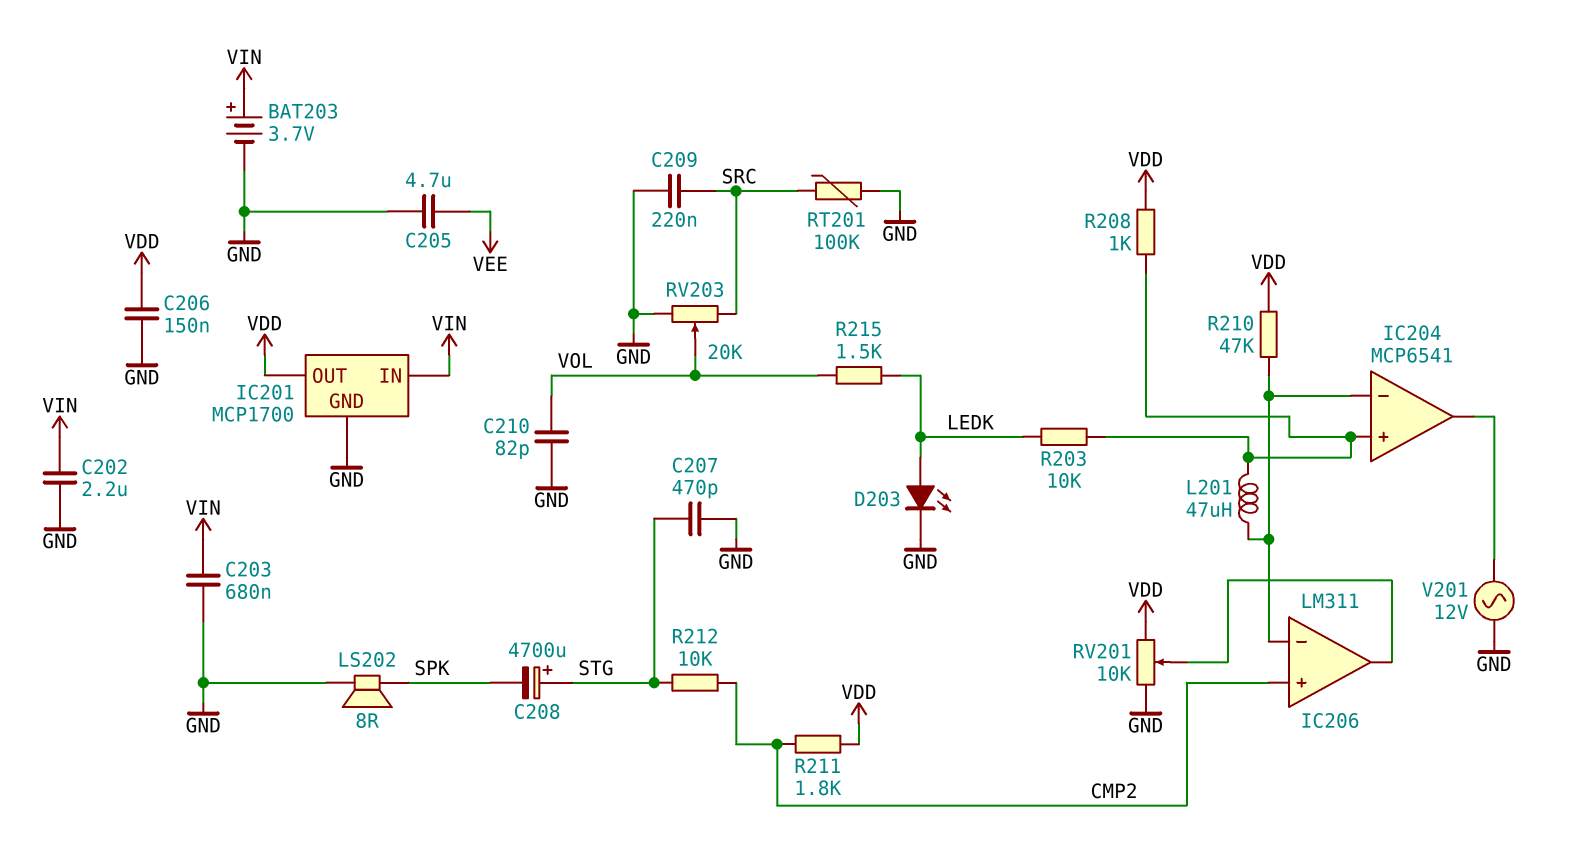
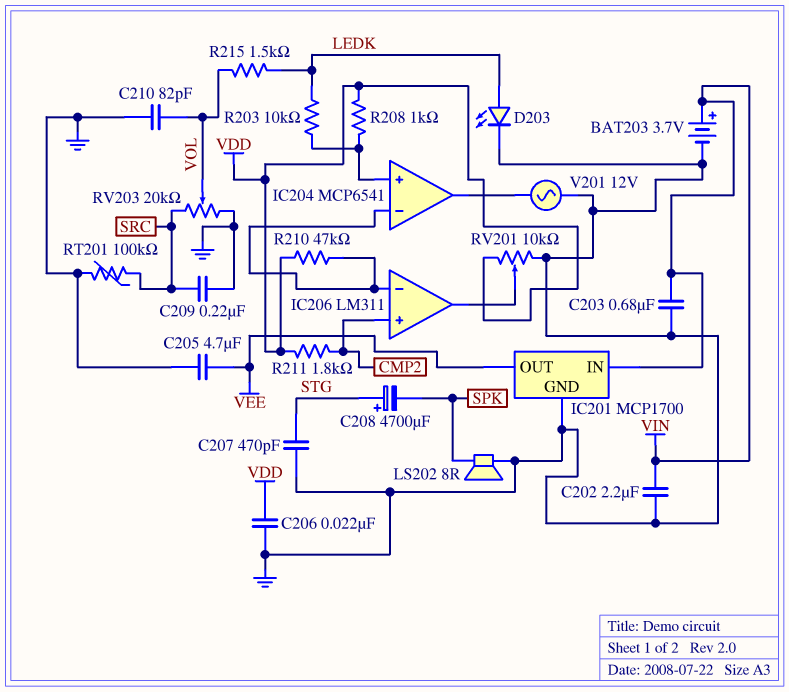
C206: 150nF (GND, VDD) -> 22nF (GND, VDD)
IC201 pin OUT: VDD -> VEE
L201: 47uH (IC204/in+, IC204/in-) -> none
R212: 10k (CMP2, STG) -> none

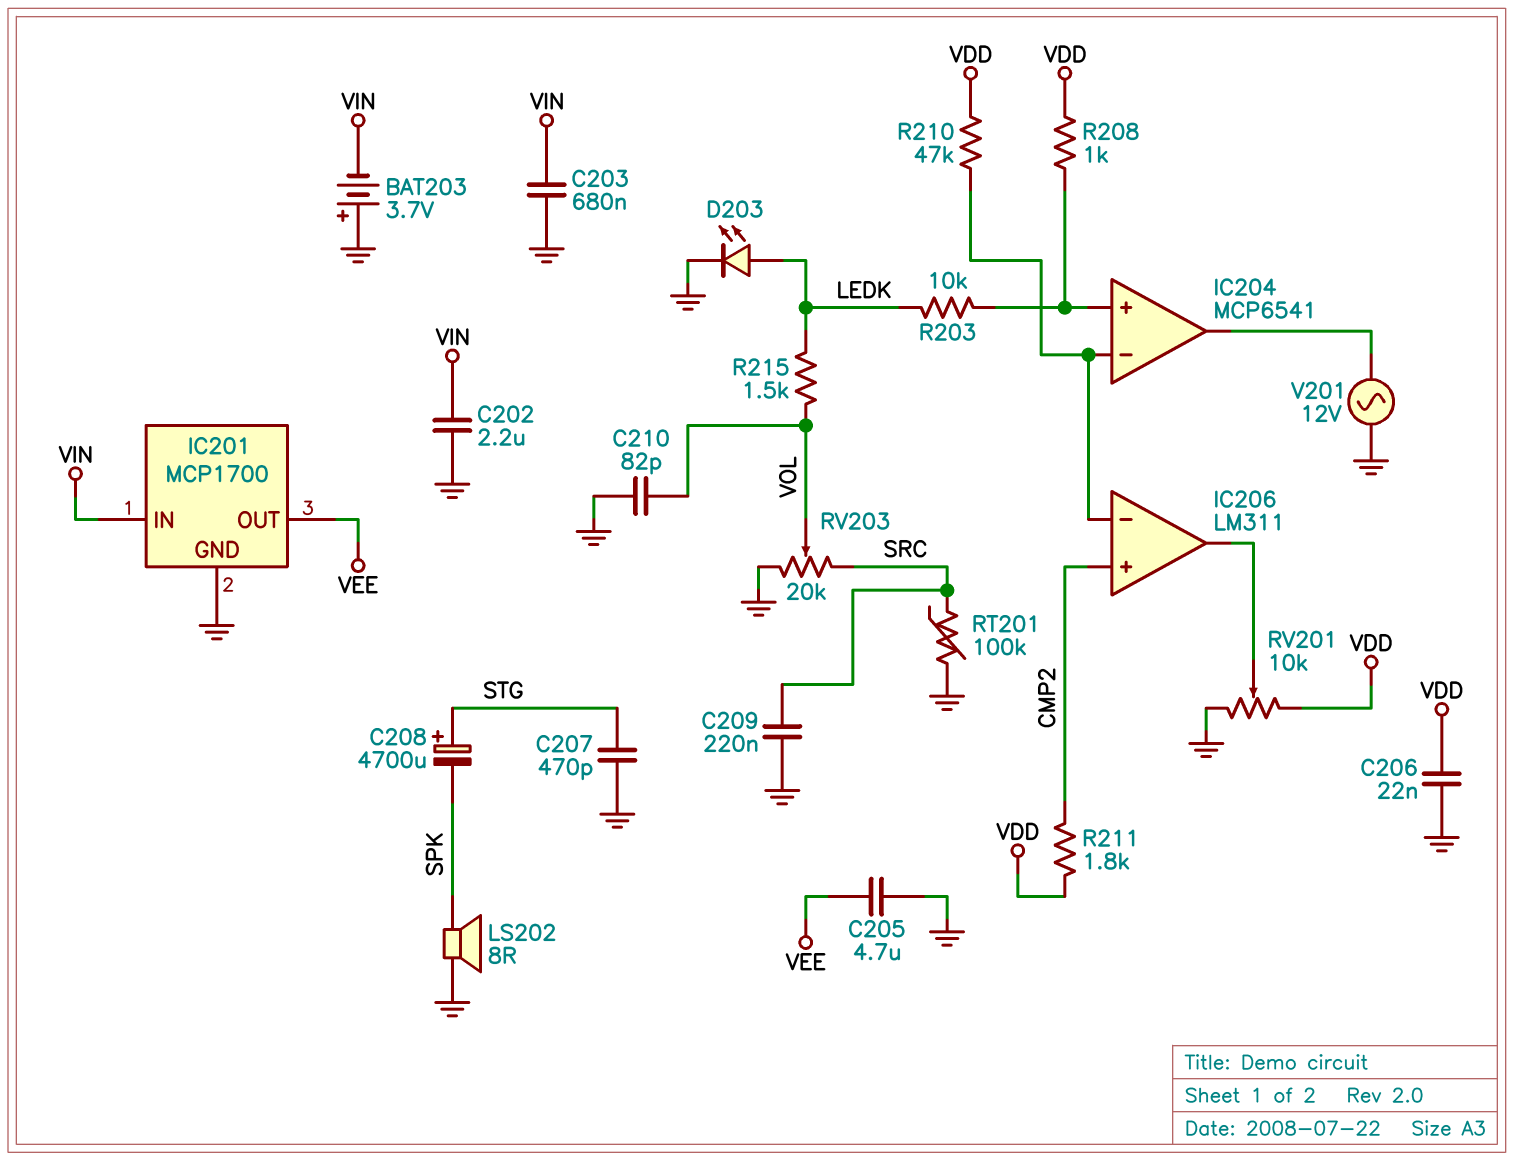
BAT203: 3.7V (plus VIN, minus GND) -> 3.7V (plus GND, minus VIN)

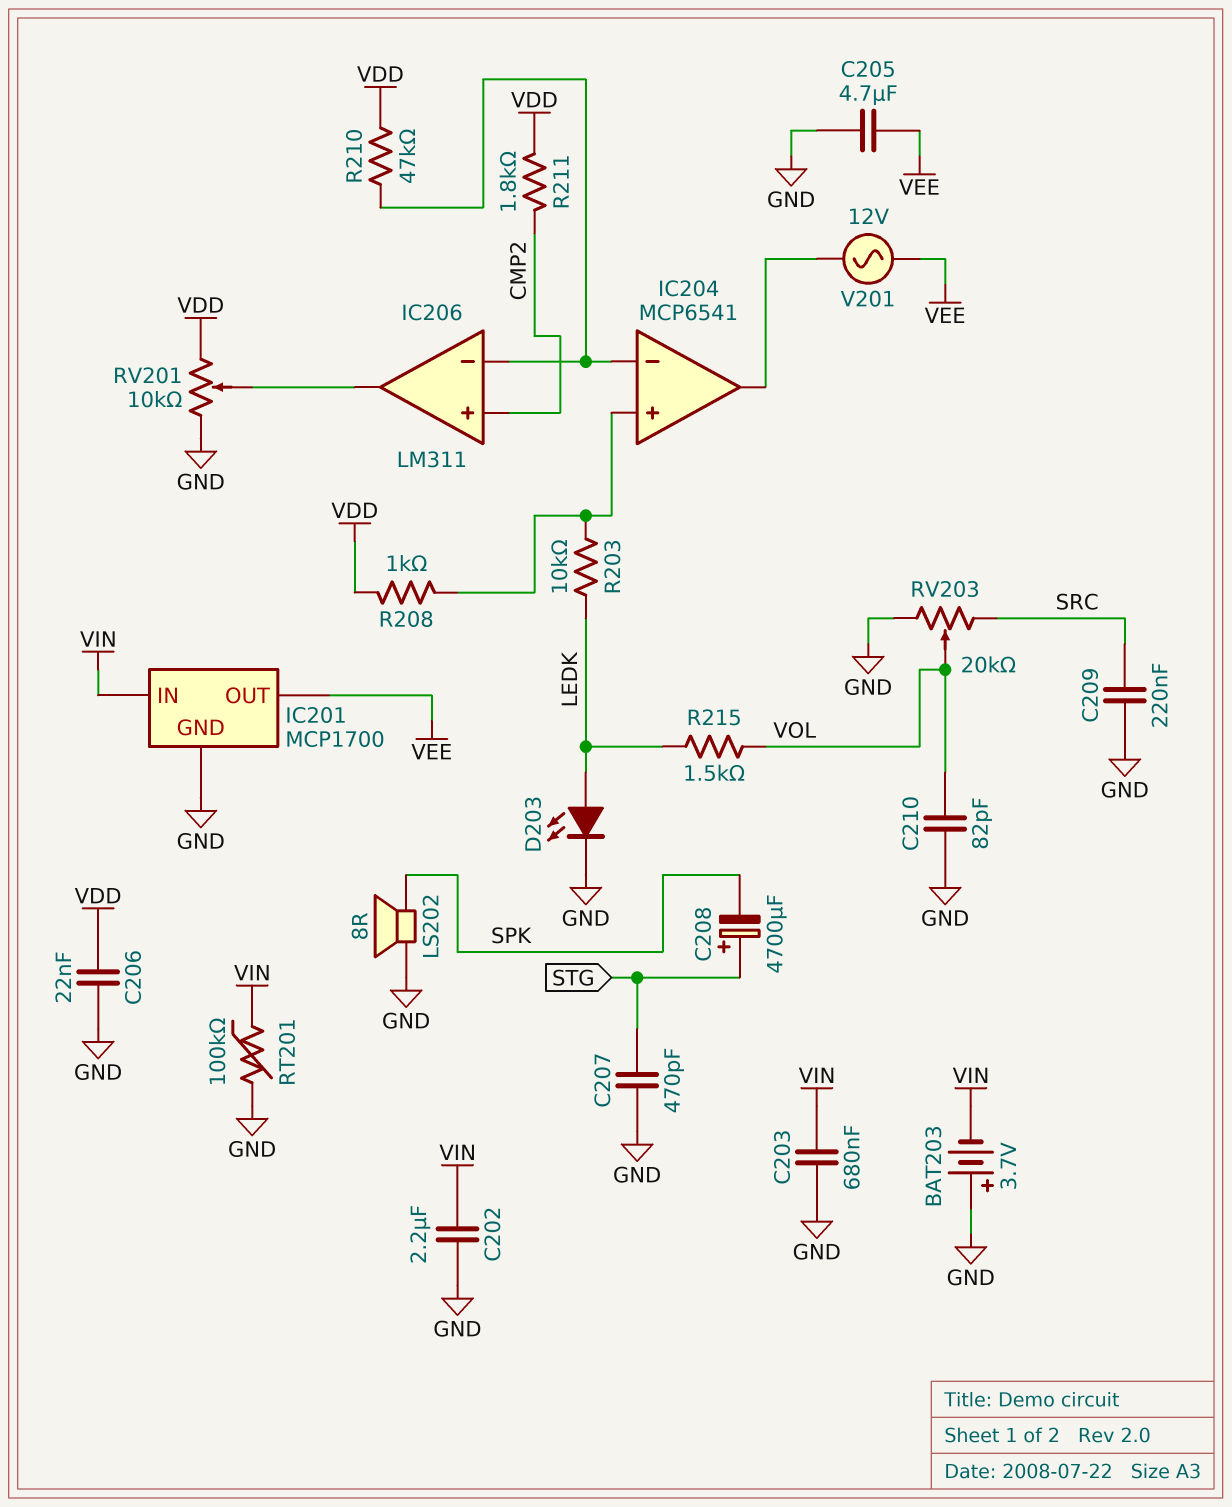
RT201: 100k (GND, SRC) -> 100k (GND, VIN)
V201: AC 12V (GND, IC204/out) -> AC 12V (IC204/out, VEE)

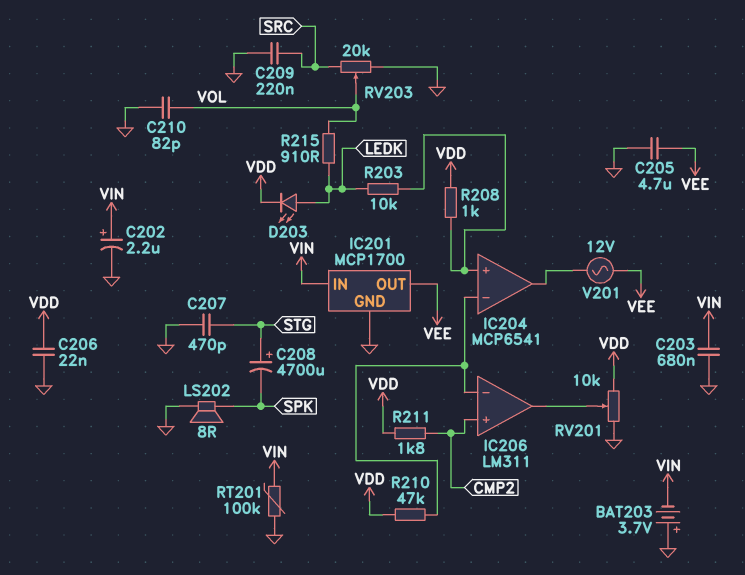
C202: 2.2uF (GND, VIN) -> 2.2uF (plus VIN, minus GND)
D203: LED (A LEDK, K GND) -> LED (A LEDK, K VDD)
R215: 1.5k (LEDK, VOL) -> 910 (LEDK, VOL)

